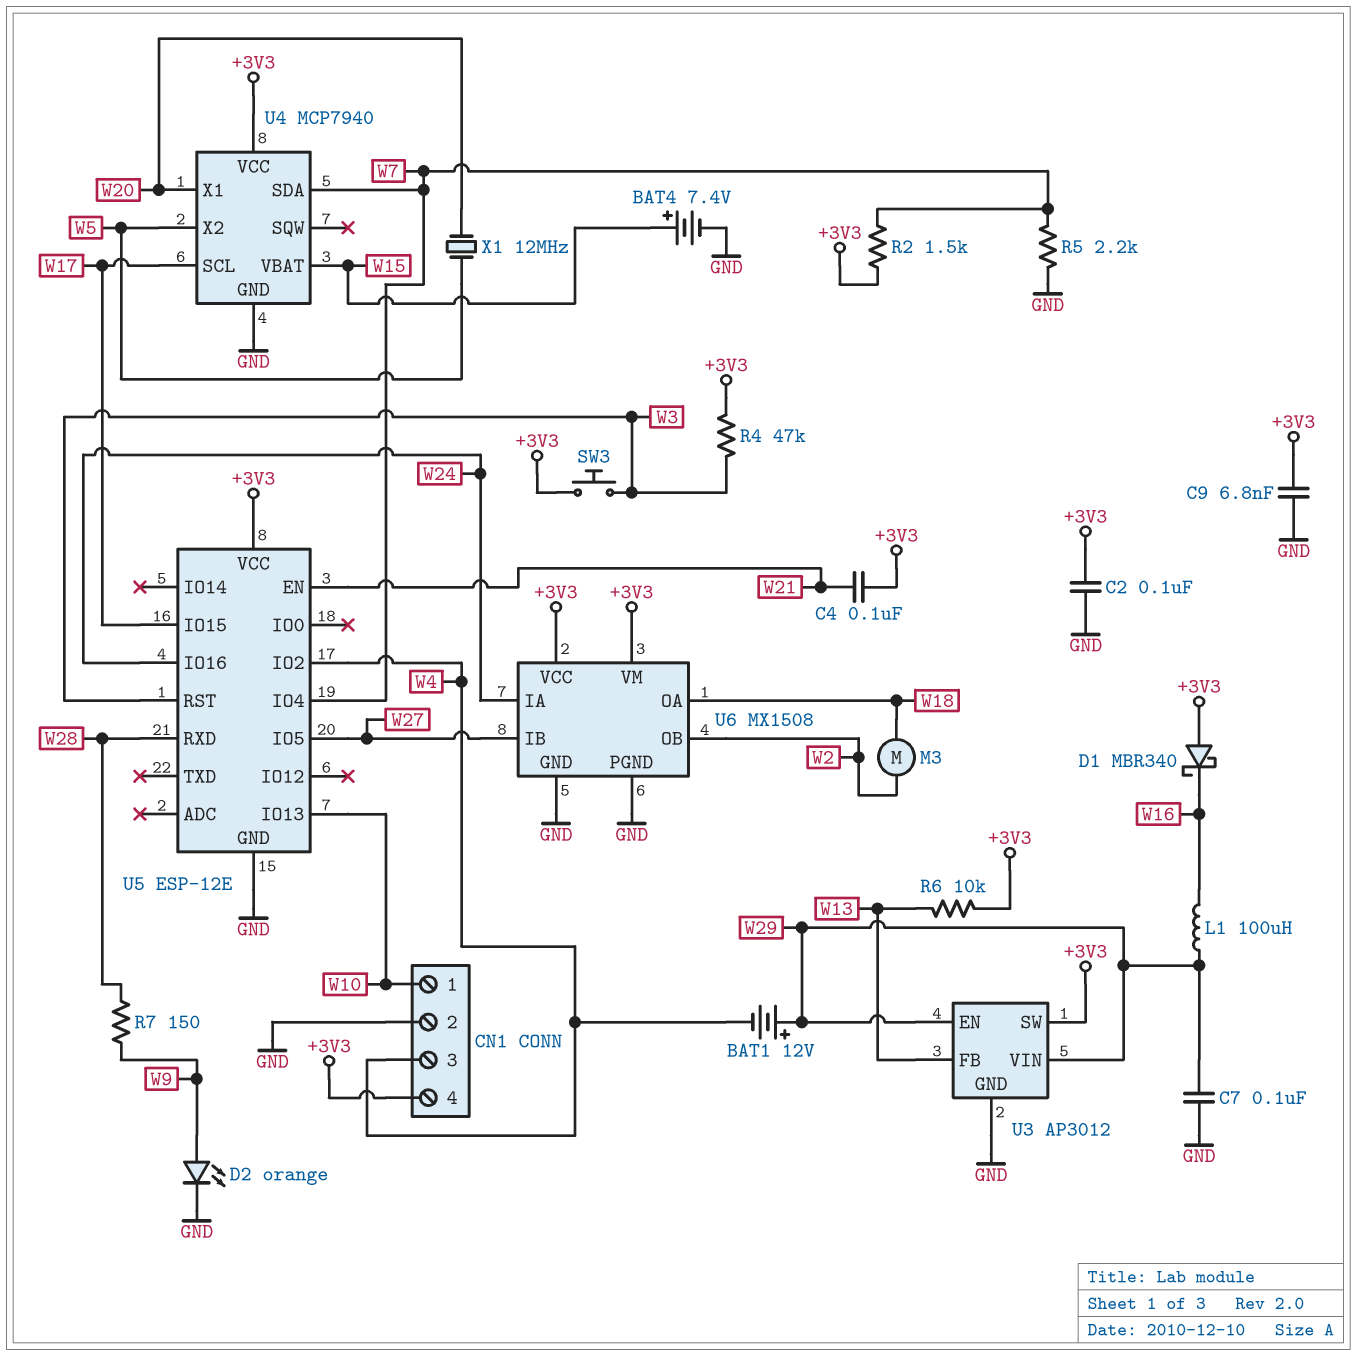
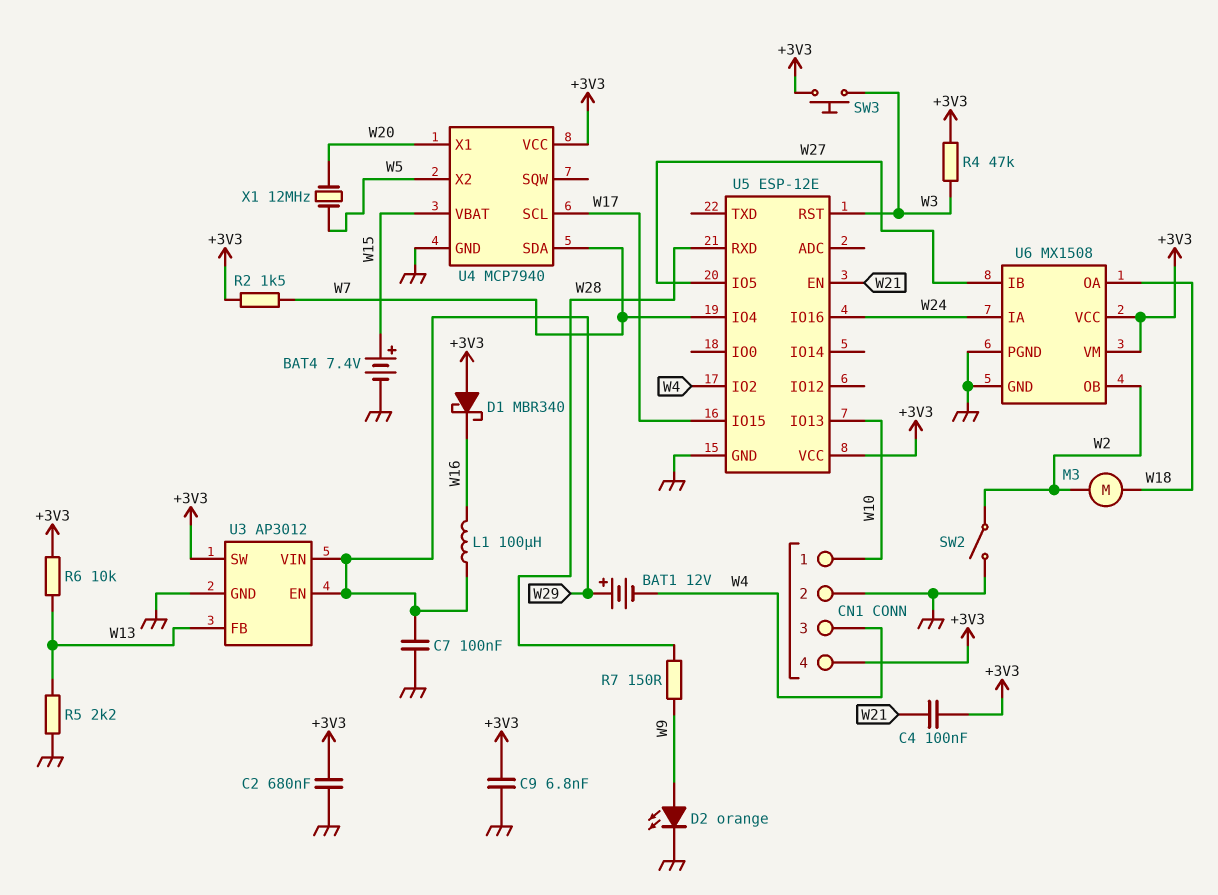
C2: 100nF (+3V3, GND) -> 680nF (+3V3, GND)
R5: 2.2k (GND, W7) -> 2.2k (GND, W13)
SW2: none -> switch (GND, W2)

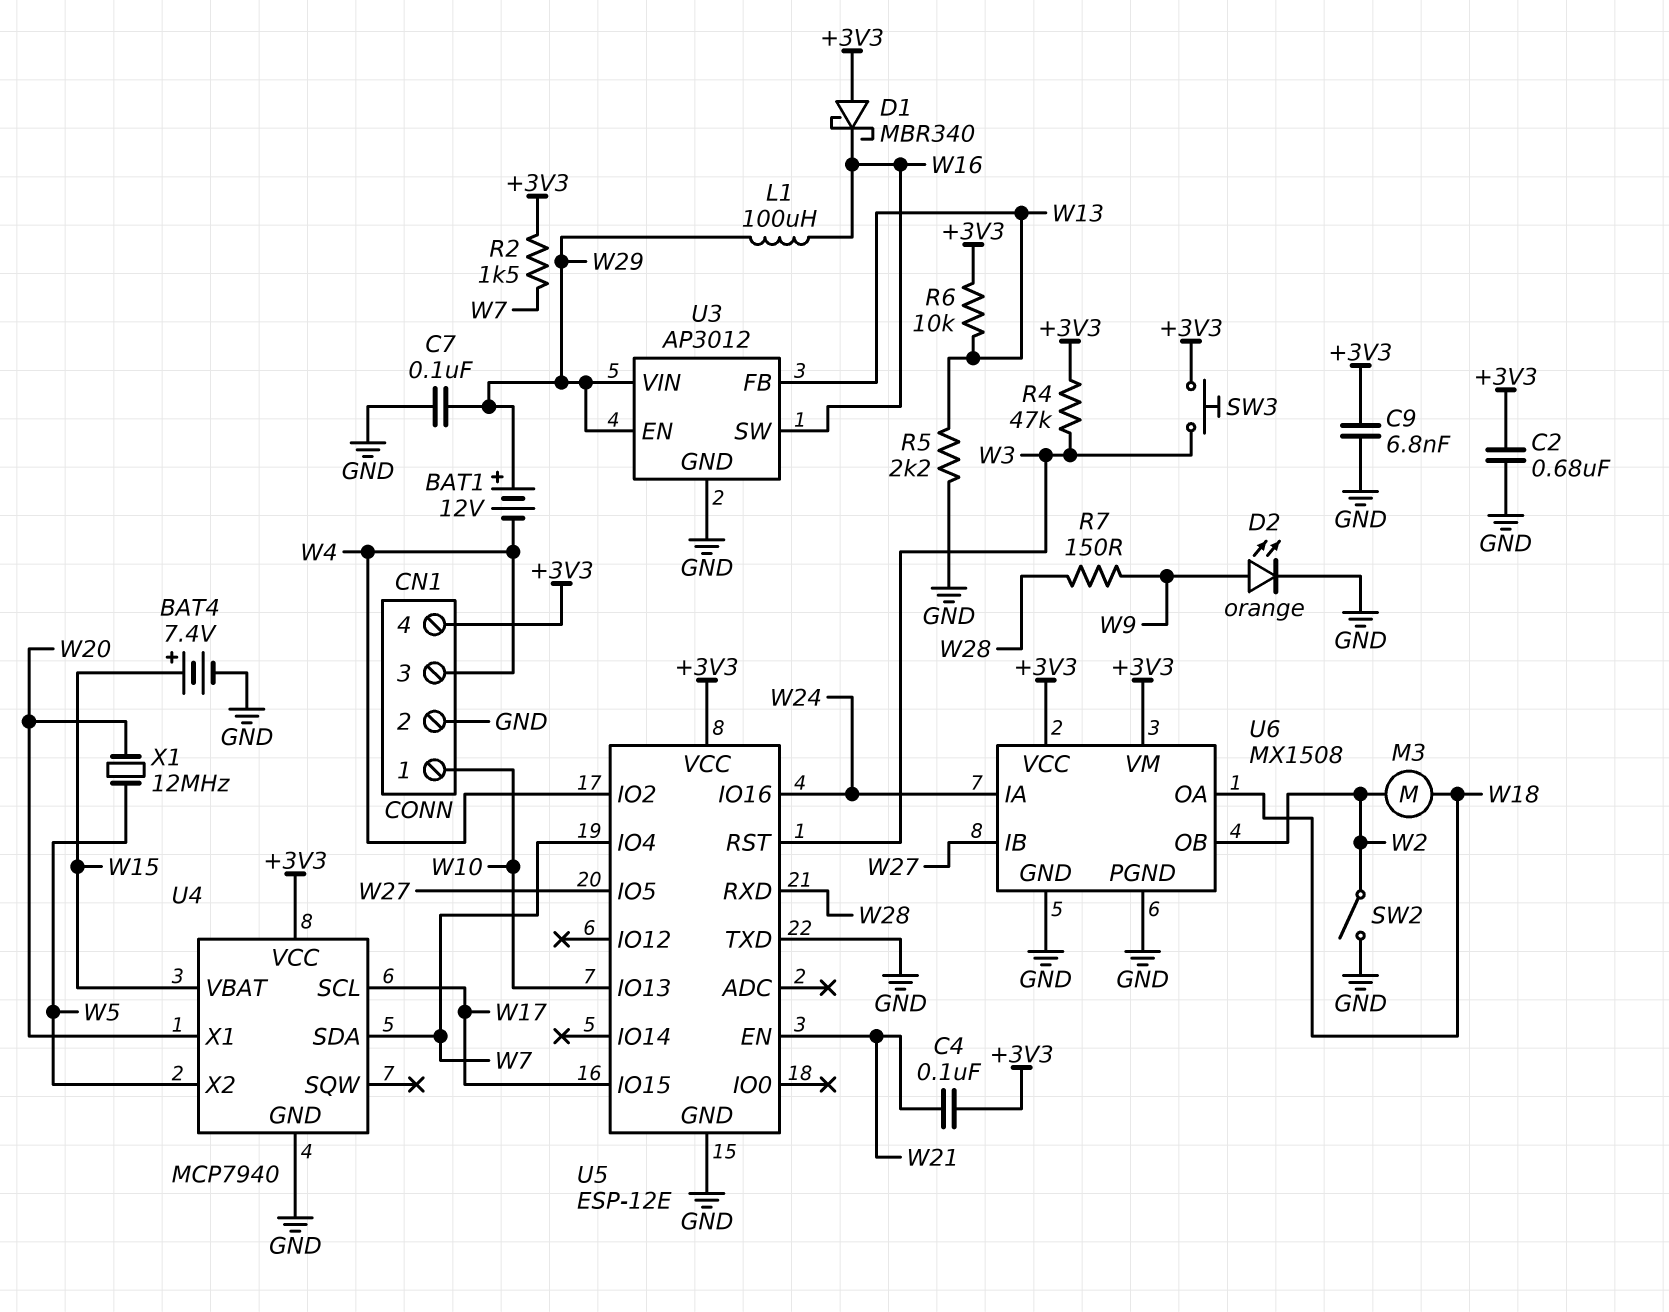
U3 pin SW: +3V3 -> W16
U5 pin TXD: none -> GND

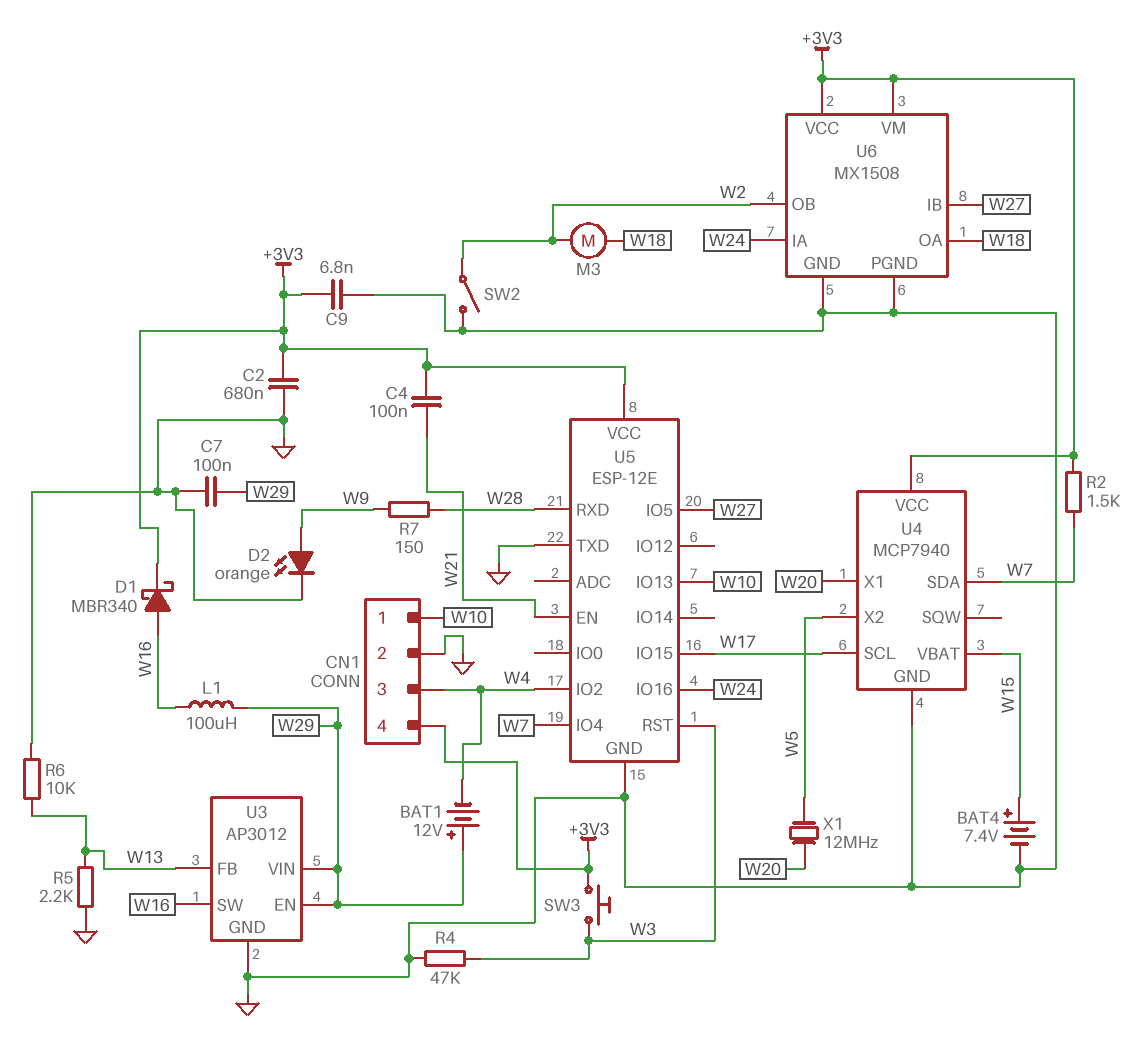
D1: schottky MBR340 (A +3V3, K W16) -> schottky MBR340 (A W16, K +3V3)
R4: 47k (+3V3, W3) -> 47k (GND, W3)
R6: 10k (+3V3, W13) -> 10k (GND, W13)

